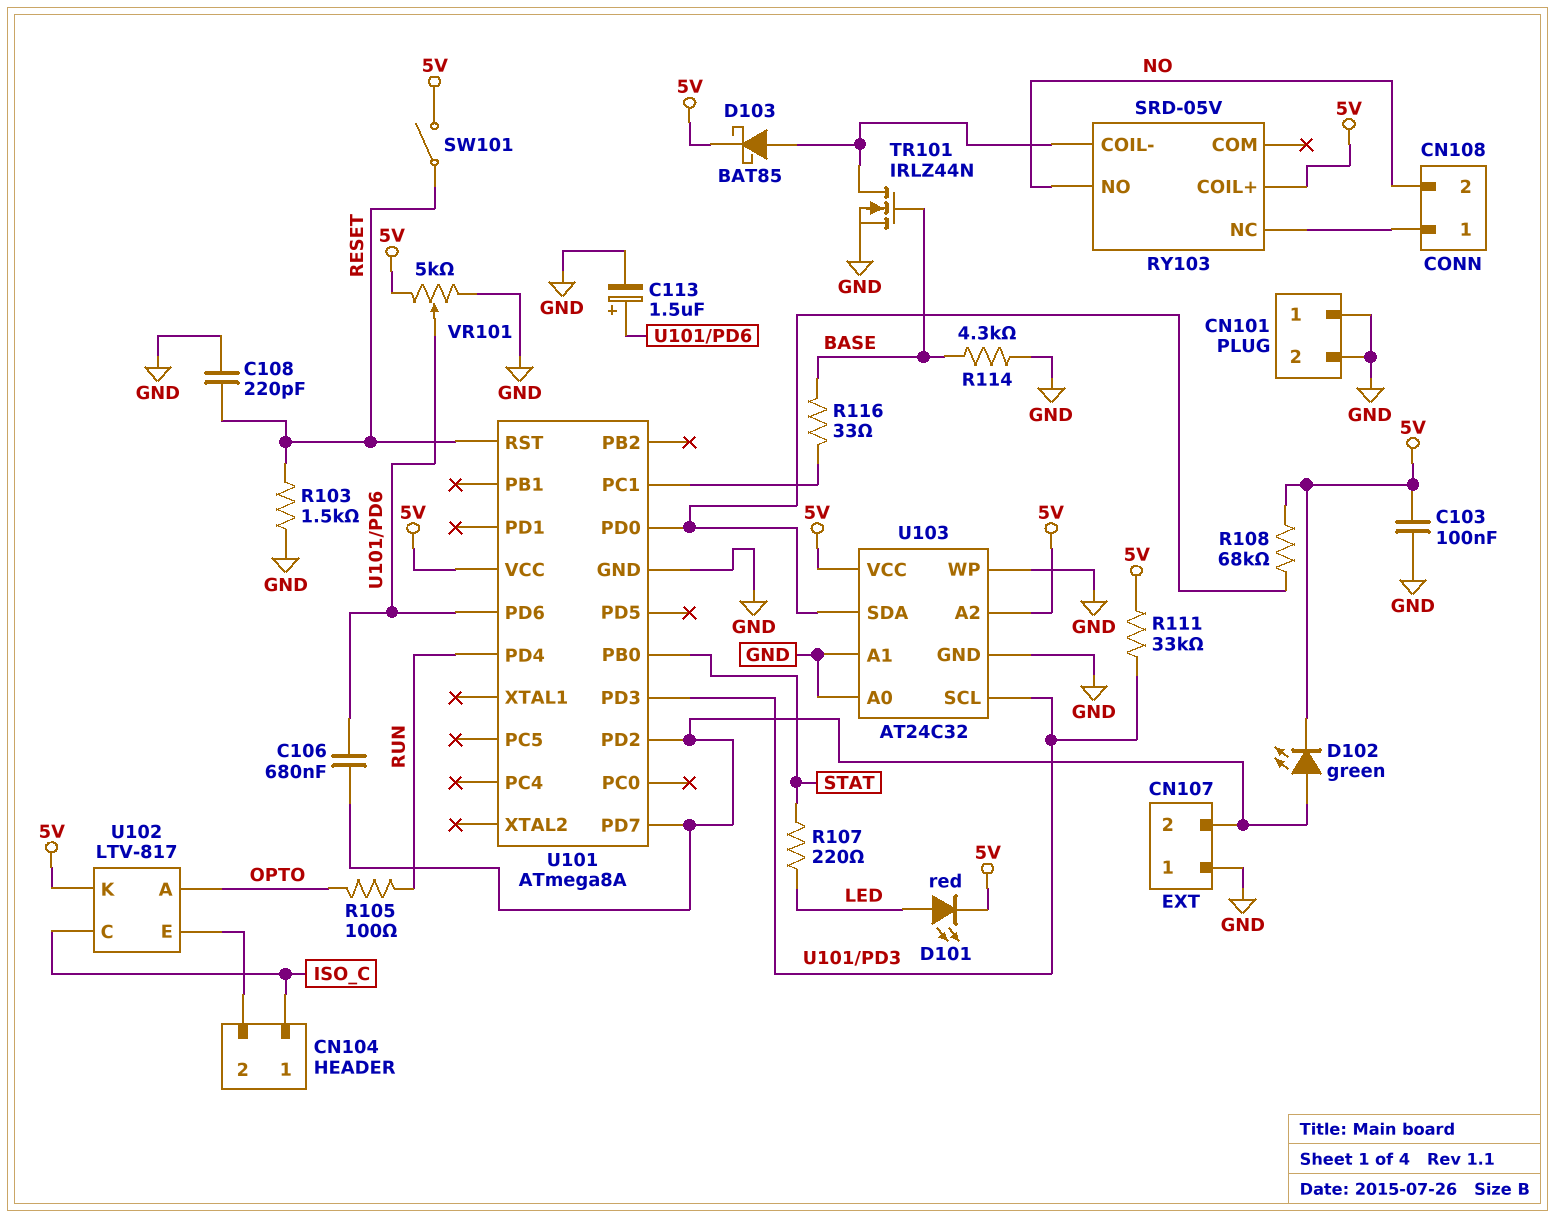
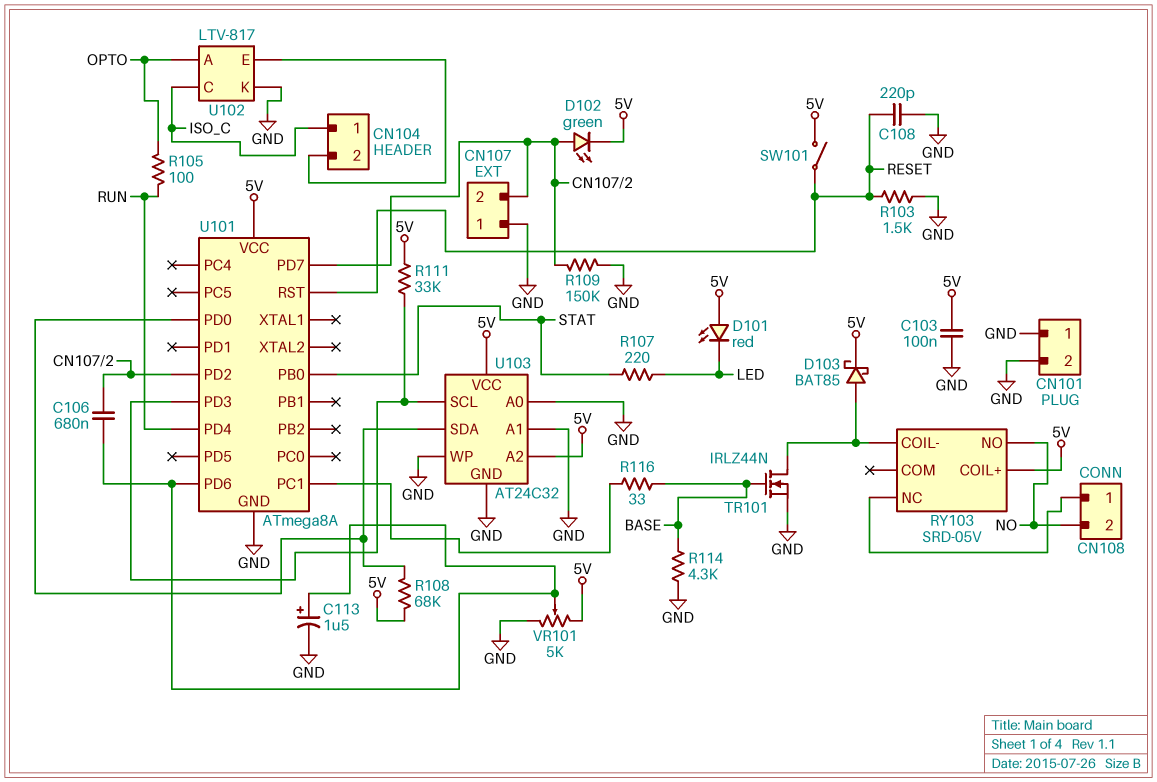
D101: LED red (A LED, K 5V) -> LED red (A 5V, K LED)
R109: none -> 150k (CN107/2, GND)
U102 pin K: 5V -> GND

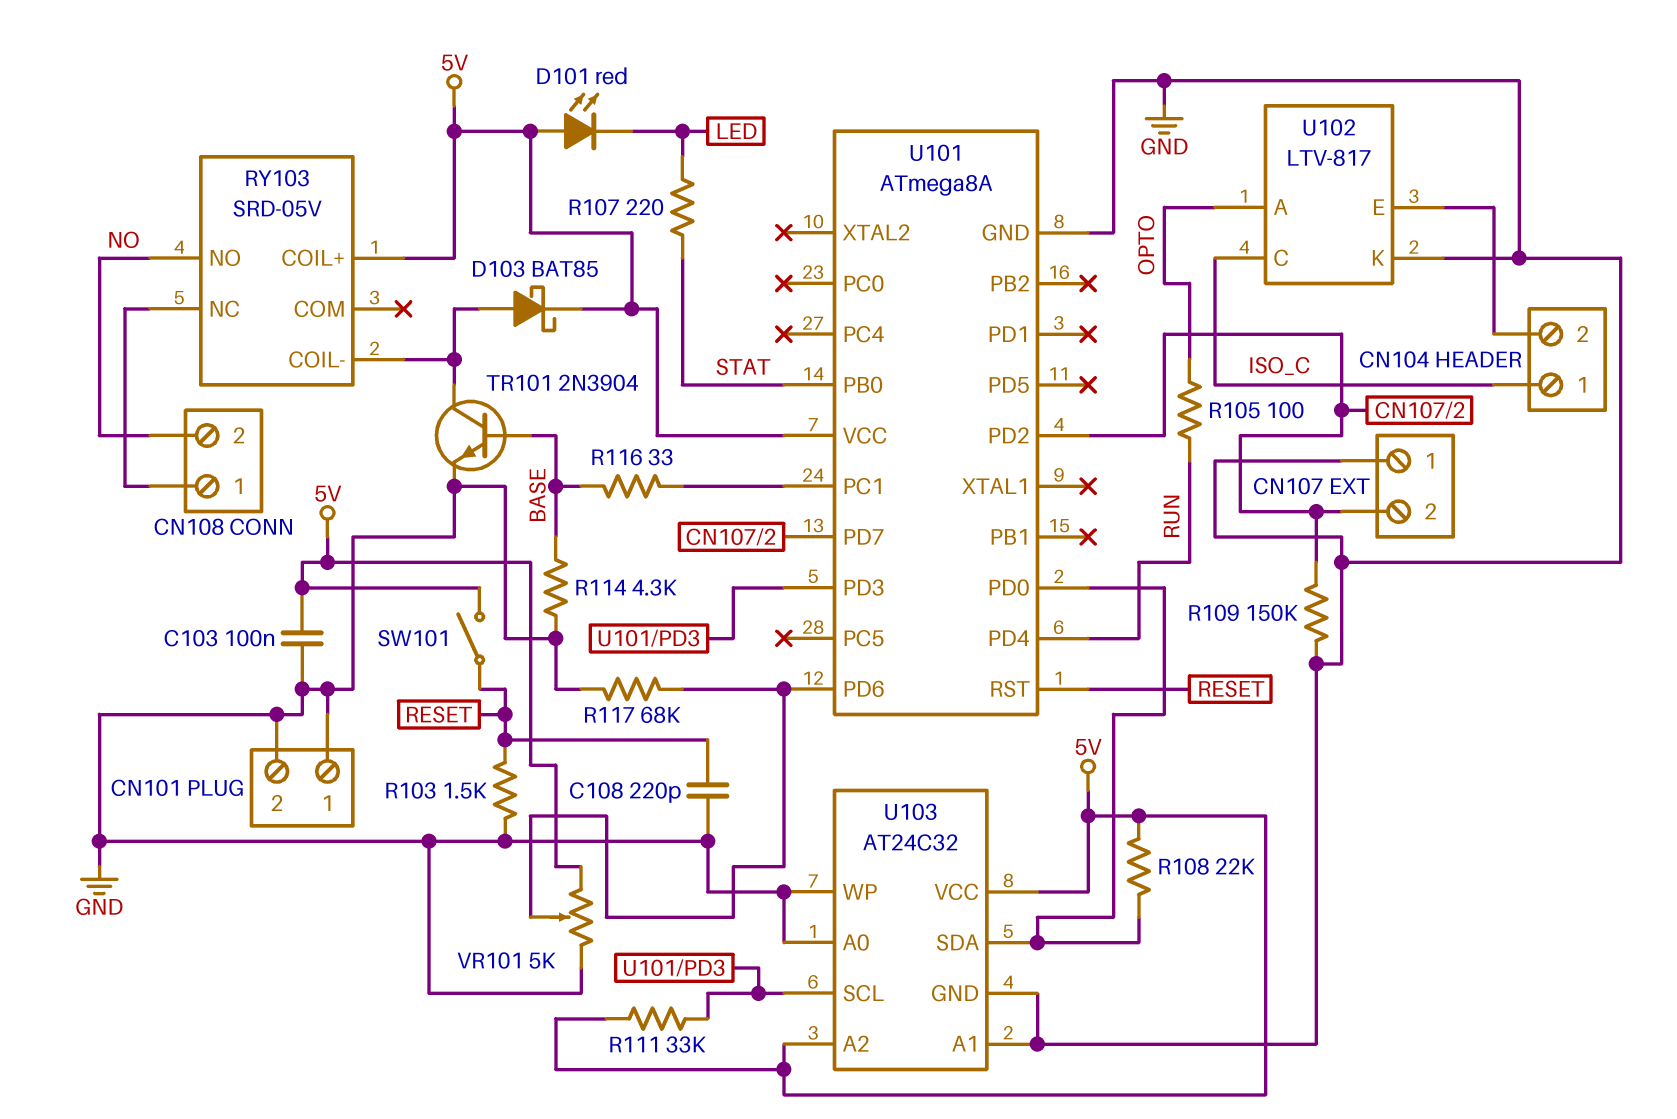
C106: 680nF (CN107/2, U101/PD6) -> none
C113: 1.5uF (plus U101/PD6, minus GND) -> none
D102: LED green (A CN107/2, K 5V) -> none
R108: 68k (5V, U101/PD0) -> 22k (5V, U101/PD0)
R117: none -> 68k (GND, U101/PD6)
TR101: NMOS IRLZ44N (G BASE, D RY103/COIL-, S GND) -> NPN 2N3904 (B BASE, C RY103/COIL-, E GND)

